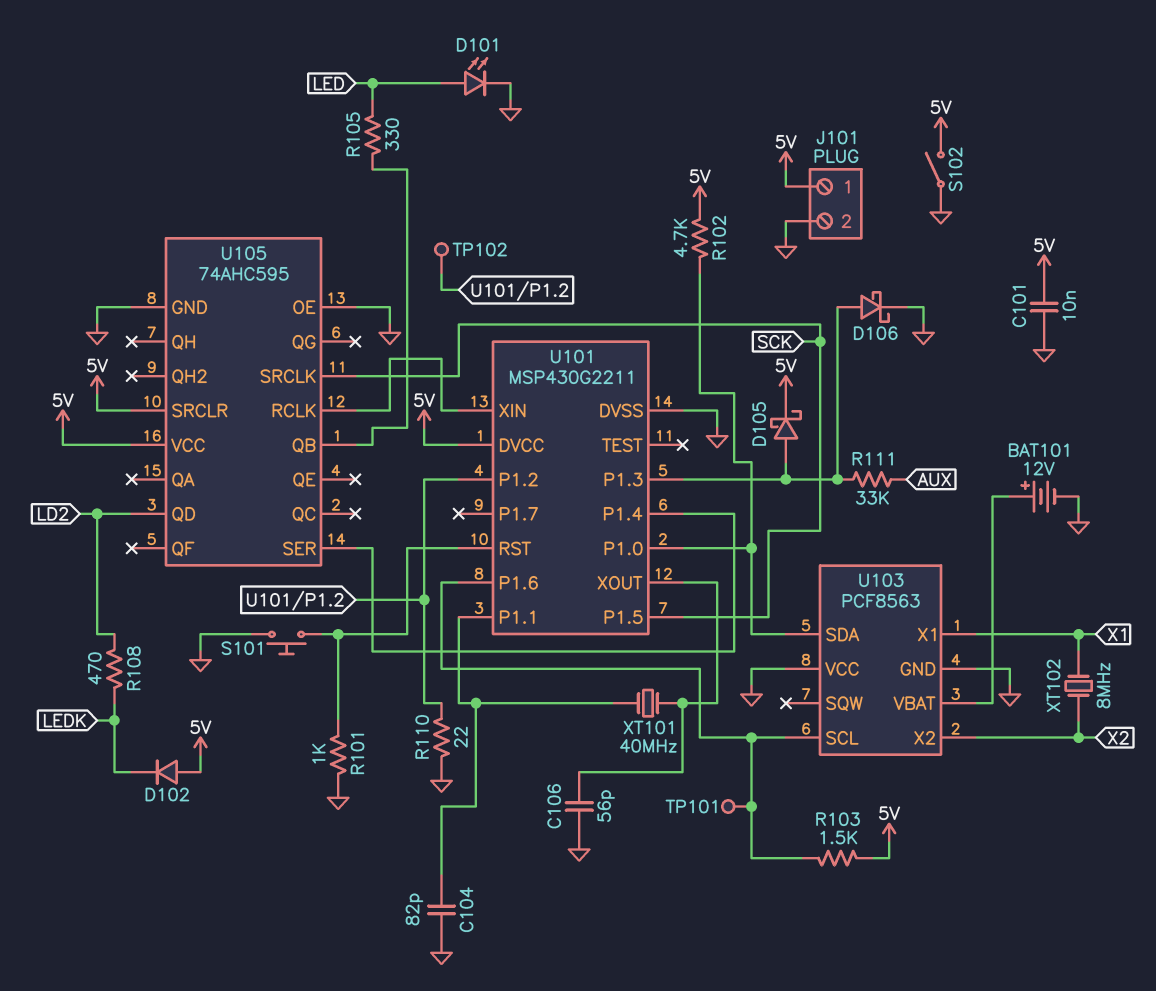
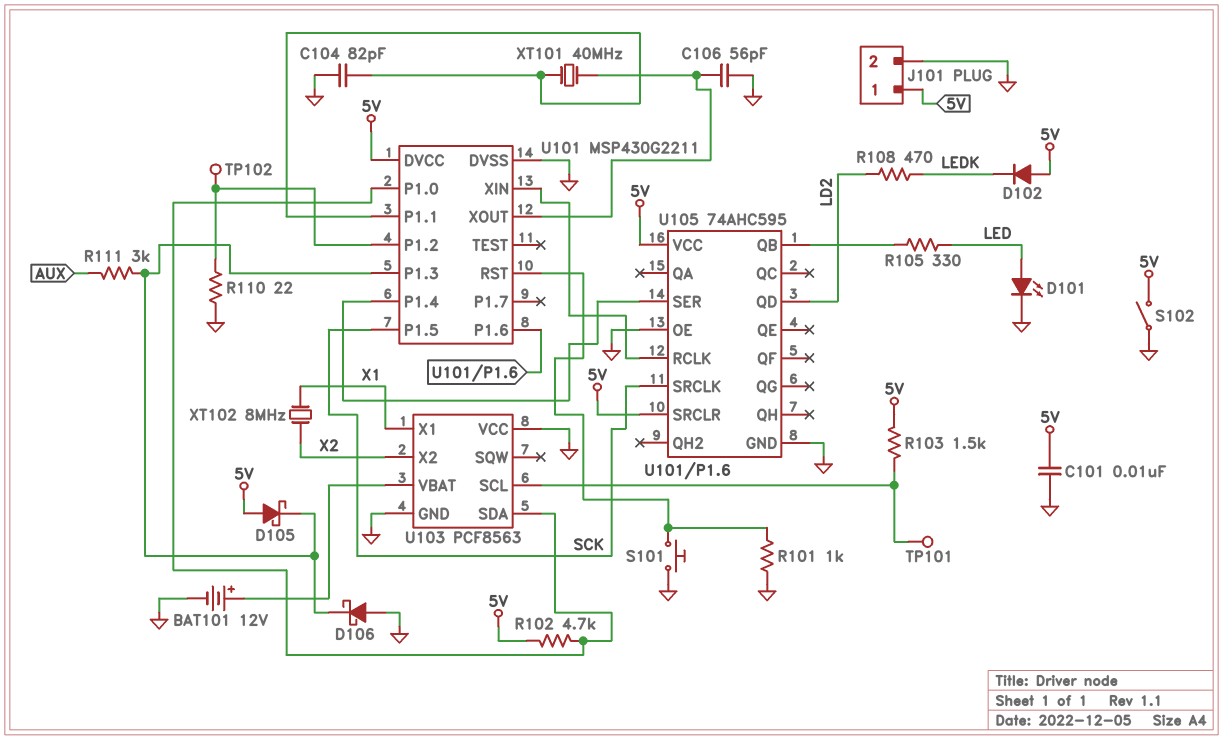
D105: schottky (A U101/P1.3, K 5V) -> schottky (A 5V, K U101/P1.3)
D106: schottky (A U101/P1.3, K GND) -> schottky (A GND, K U101/P1.3)
R111: 33k (AUX, U101/P1.3) -> 3k (AUX, U101/P1.3)

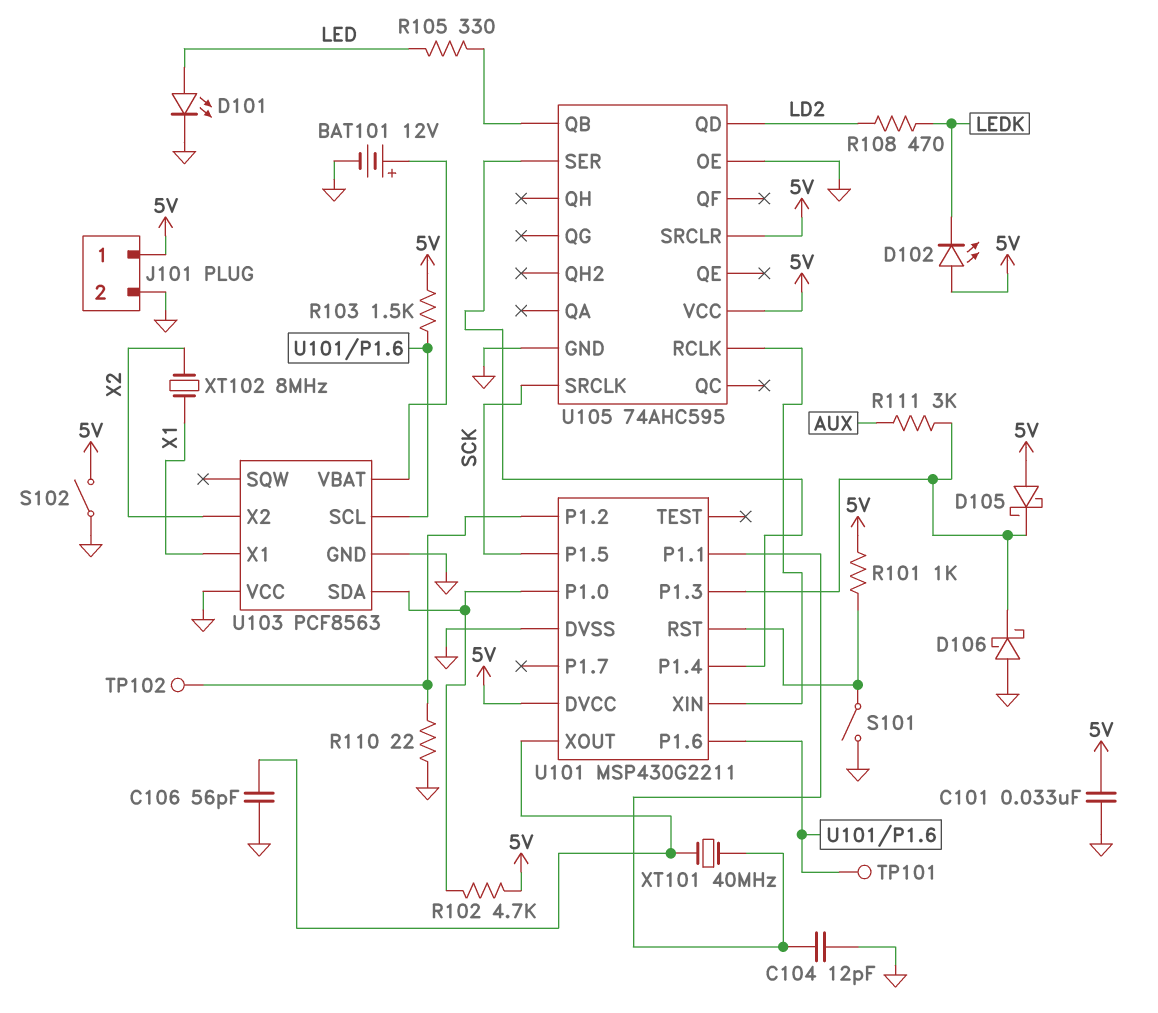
C101: 10nF (5V, GND) -> 33nF (5V, GND)
C104: 82pF (GND, U101/P1.1) -> 12pF (GND, U101/P1.1)
D102: diode (A 5V, K LEDK) -> LED (A 5V, K LEDK)
R101: 1k (GND, U101/RST) -> 1k (5V, U101/RST)
S101: button (GND, U101/RST) -> switch (GND, U101/RST)

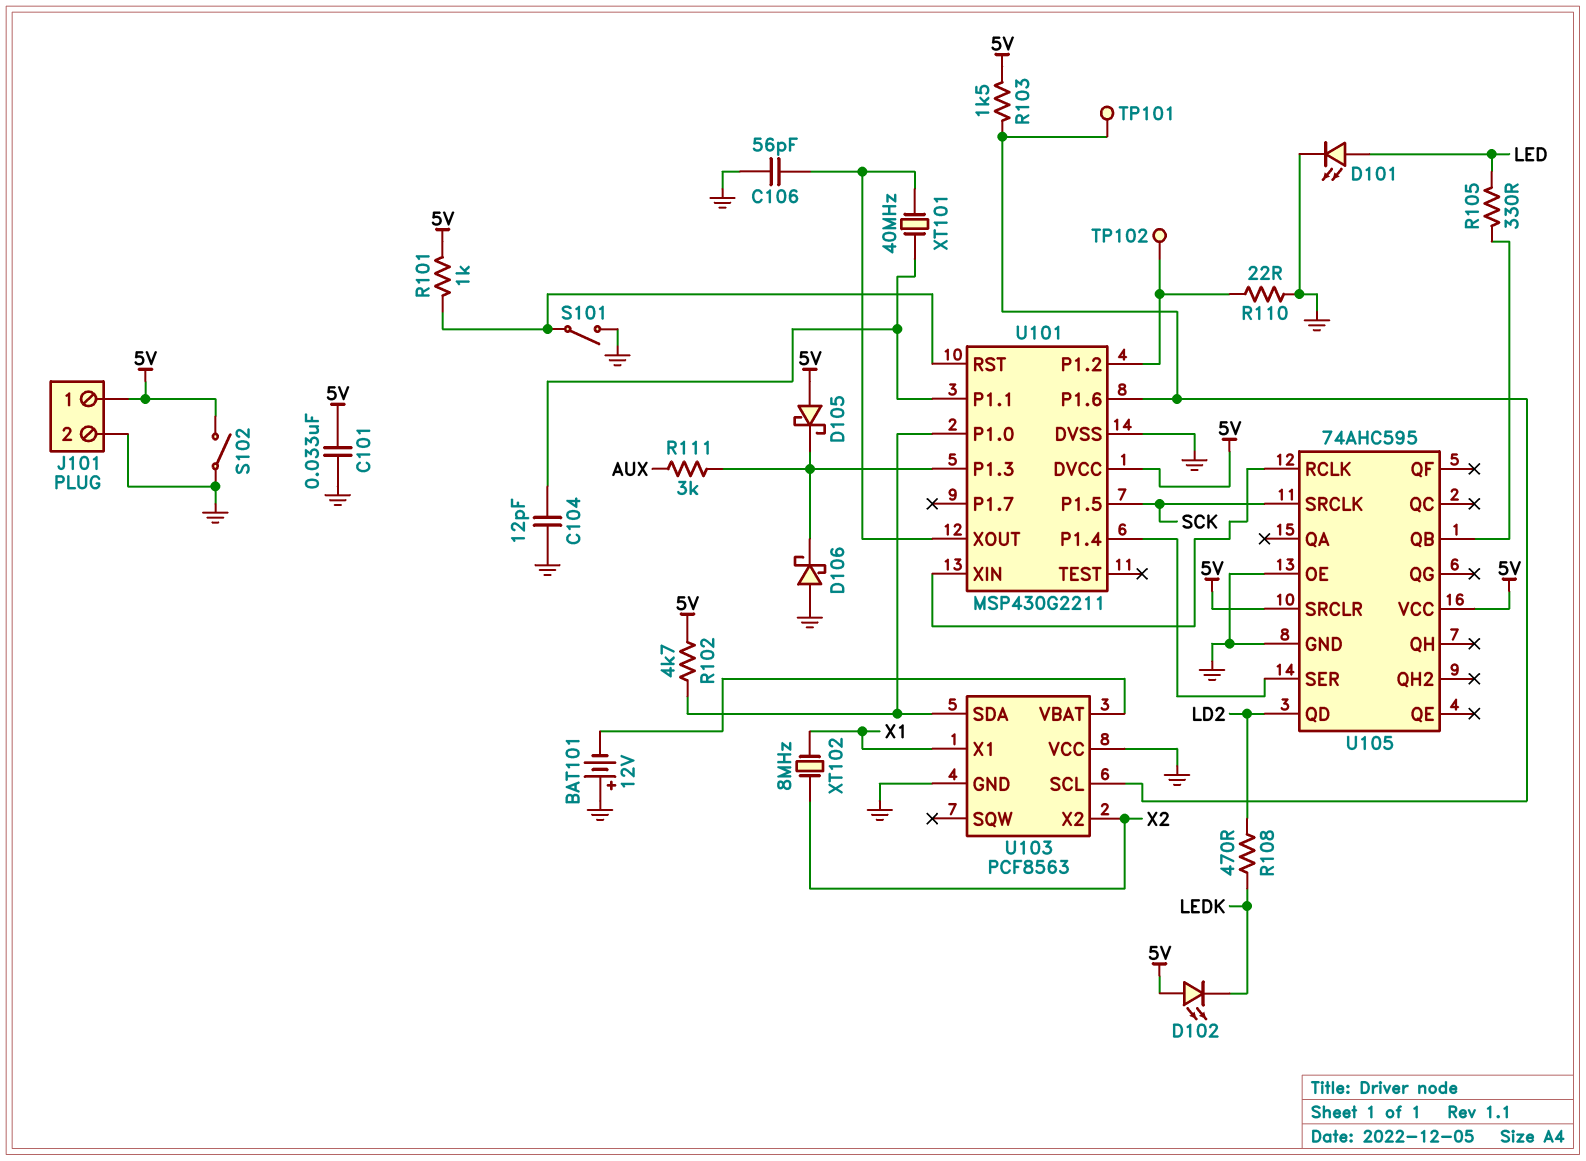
BAT101: 12V (plus U103/VBAT, minus GND) -> 12V (plus GND, minus U103/VBAT)

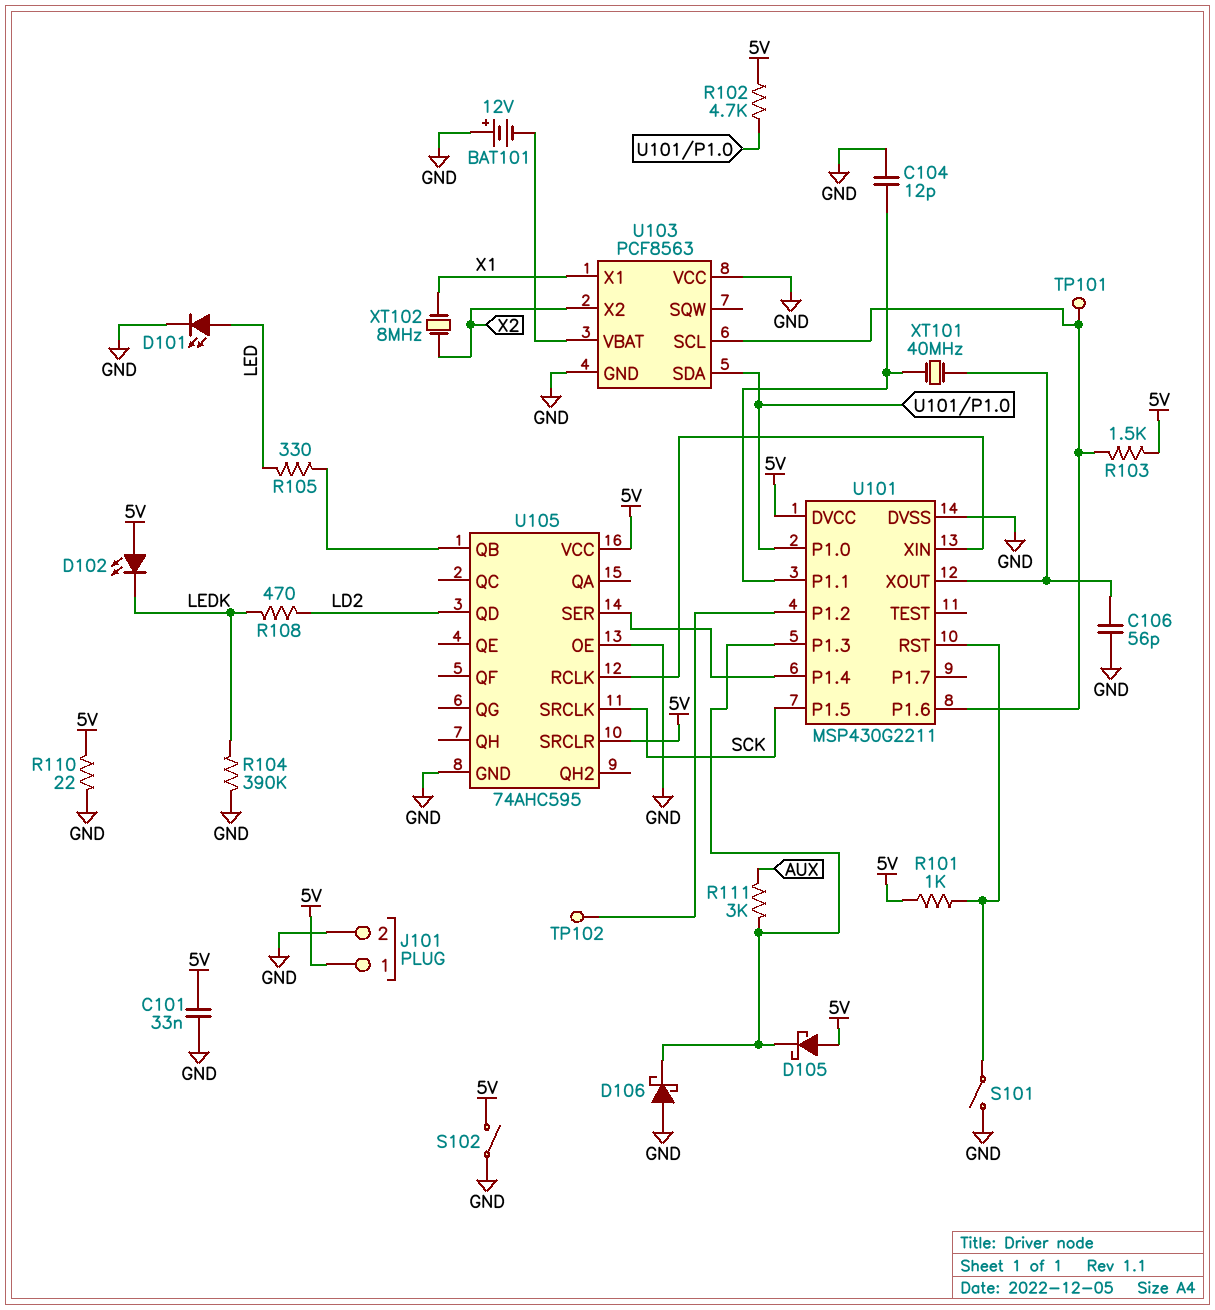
R104: none -> 390k (GND, LEDK)
R110: 22 (GND, U101/P1.2) -> 22 (5V, GND)

